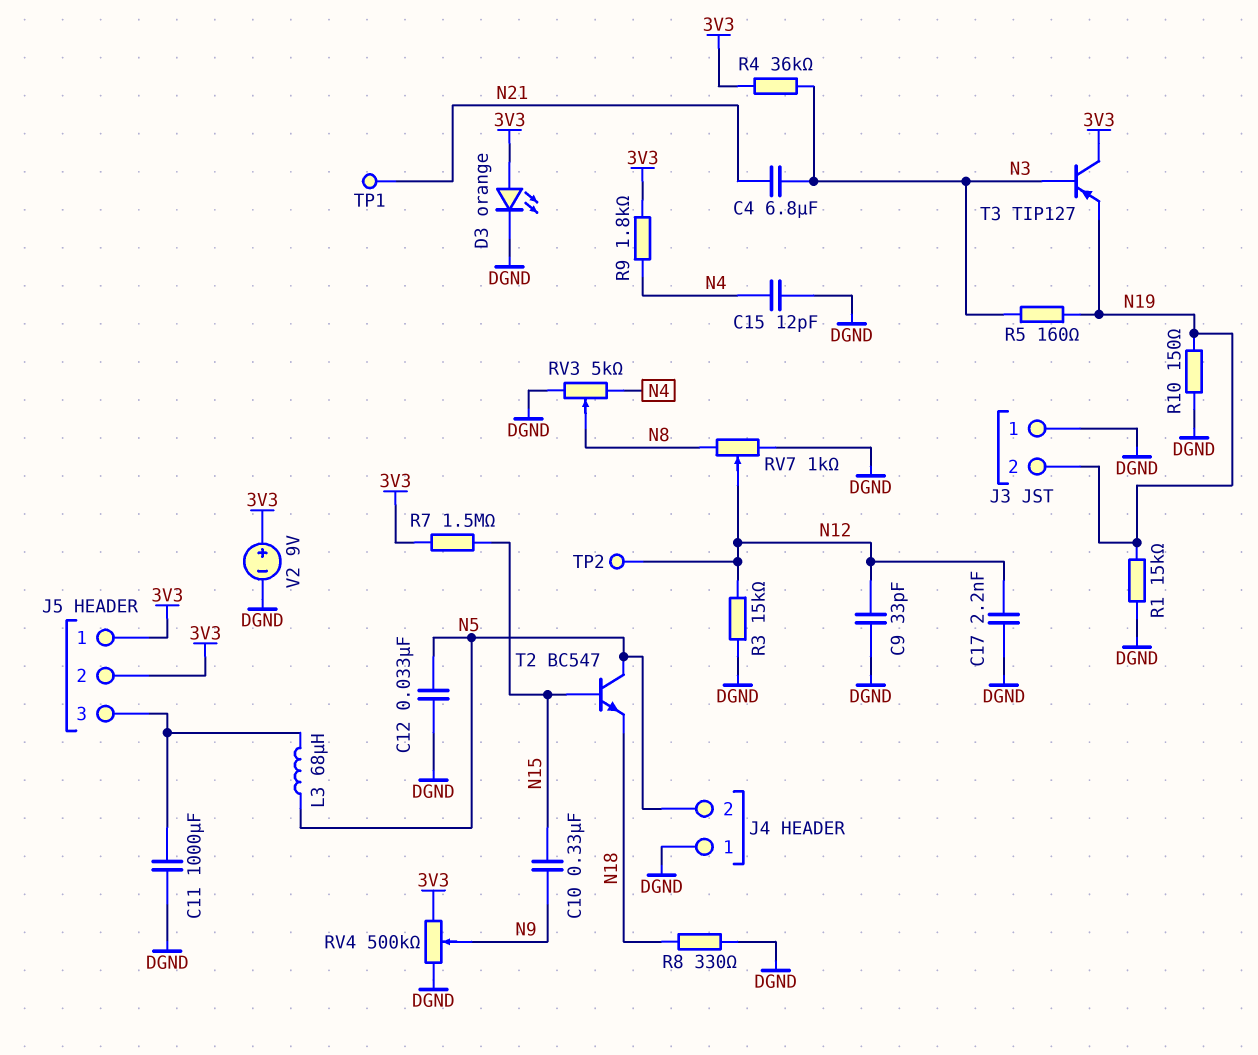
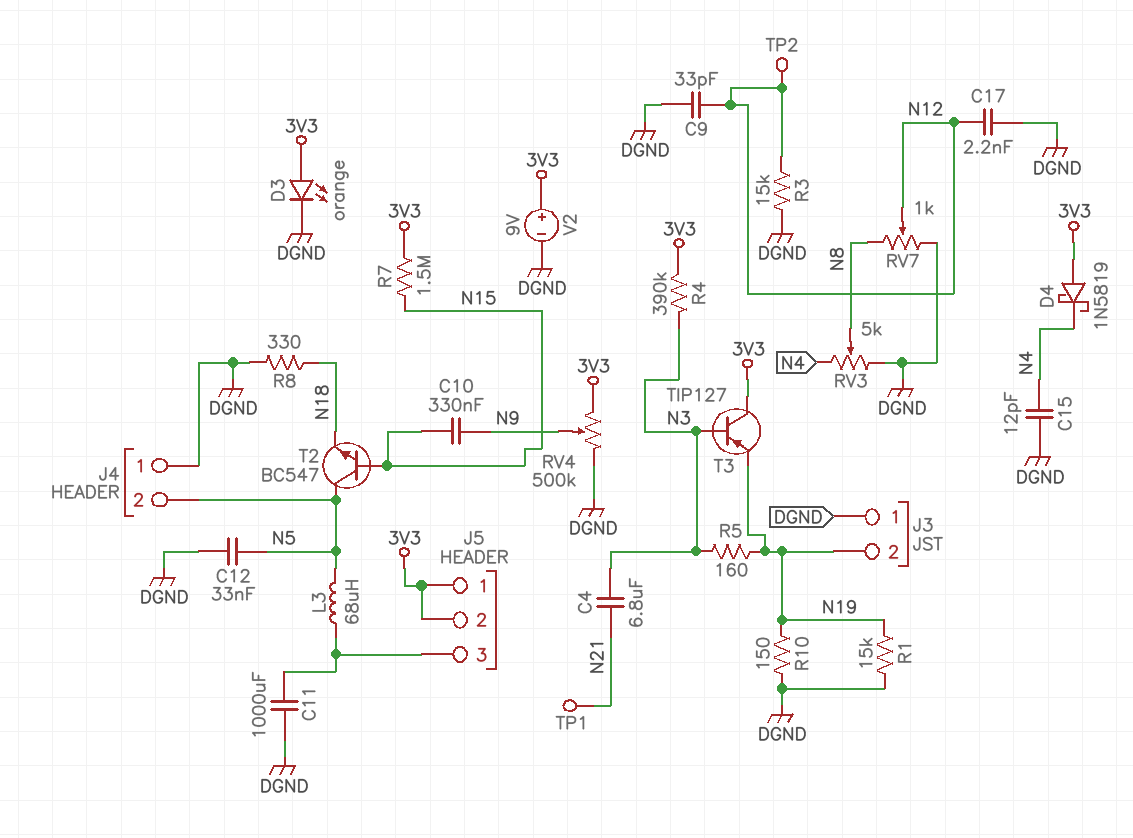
D4: none -> schottky 1N5819 (A 3V3, K N4)
R4: 36k (3V3, N3) -> 390k (3V3, N3)
R9: 1.8k (3V3, N4) -> none

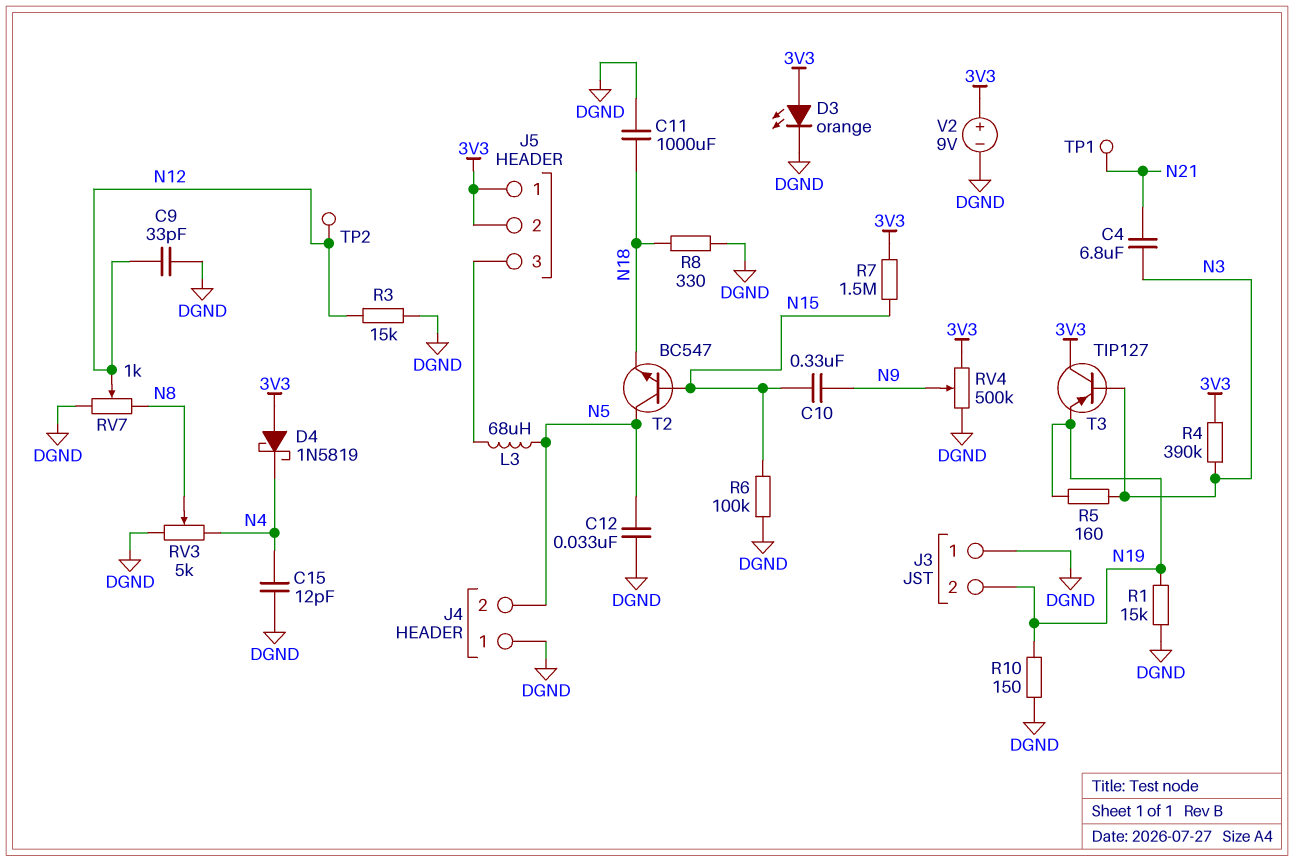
C11: 1000uF (DGND, J5/3) -> 1000uF (DGND, N18)
C17: 2.2nF (DGND, N12) -> none
R6: none -> 100k (DGND, N15)

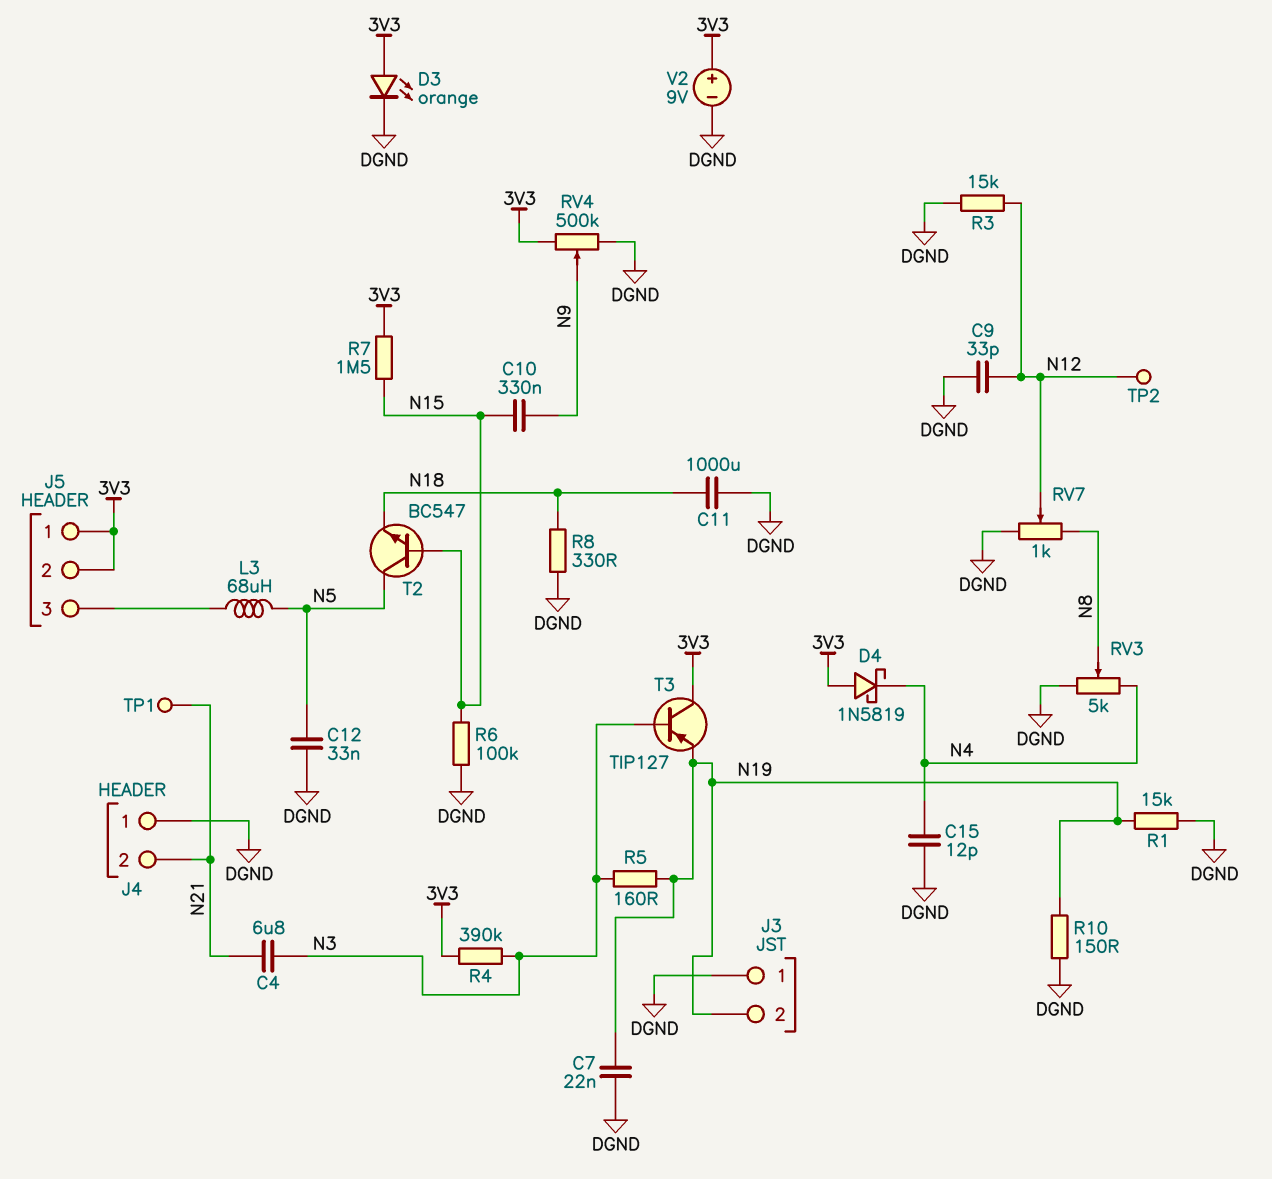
C7: none -> 22nF (DGND, N19)
J4 pin 2: N5 -> N21

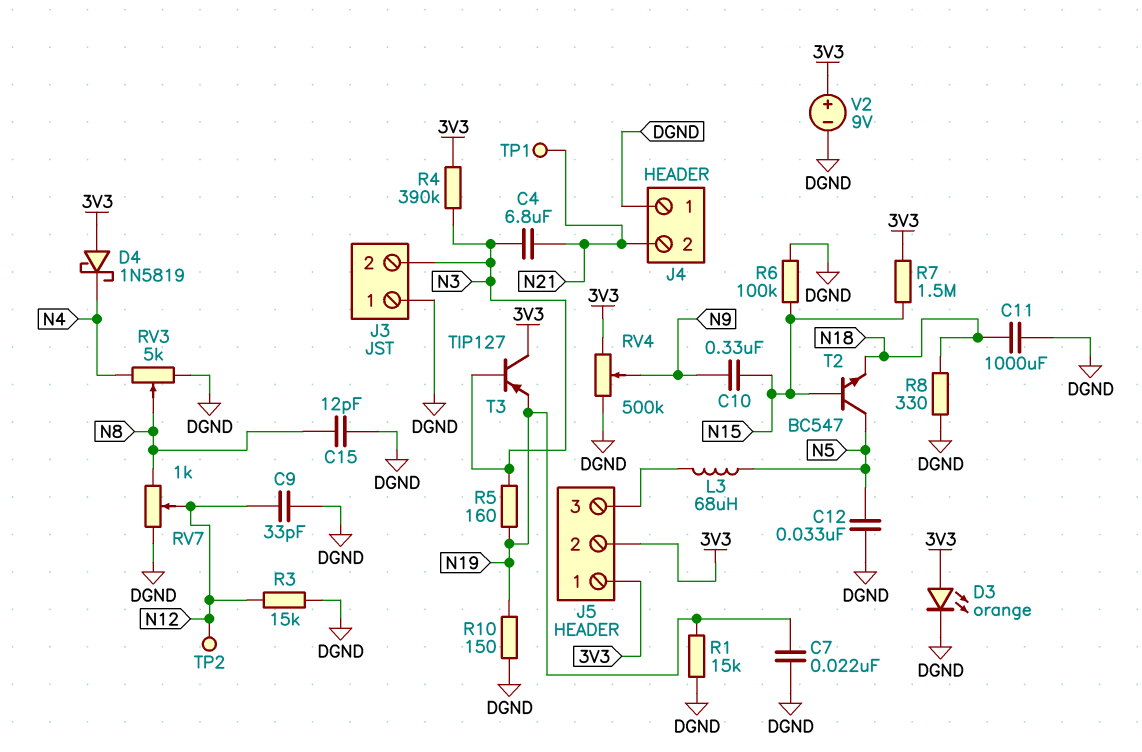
C15: 12pF (DGND, N4) -> 12pF (DGND, N8)
J3 pin 2: N19 -> N3

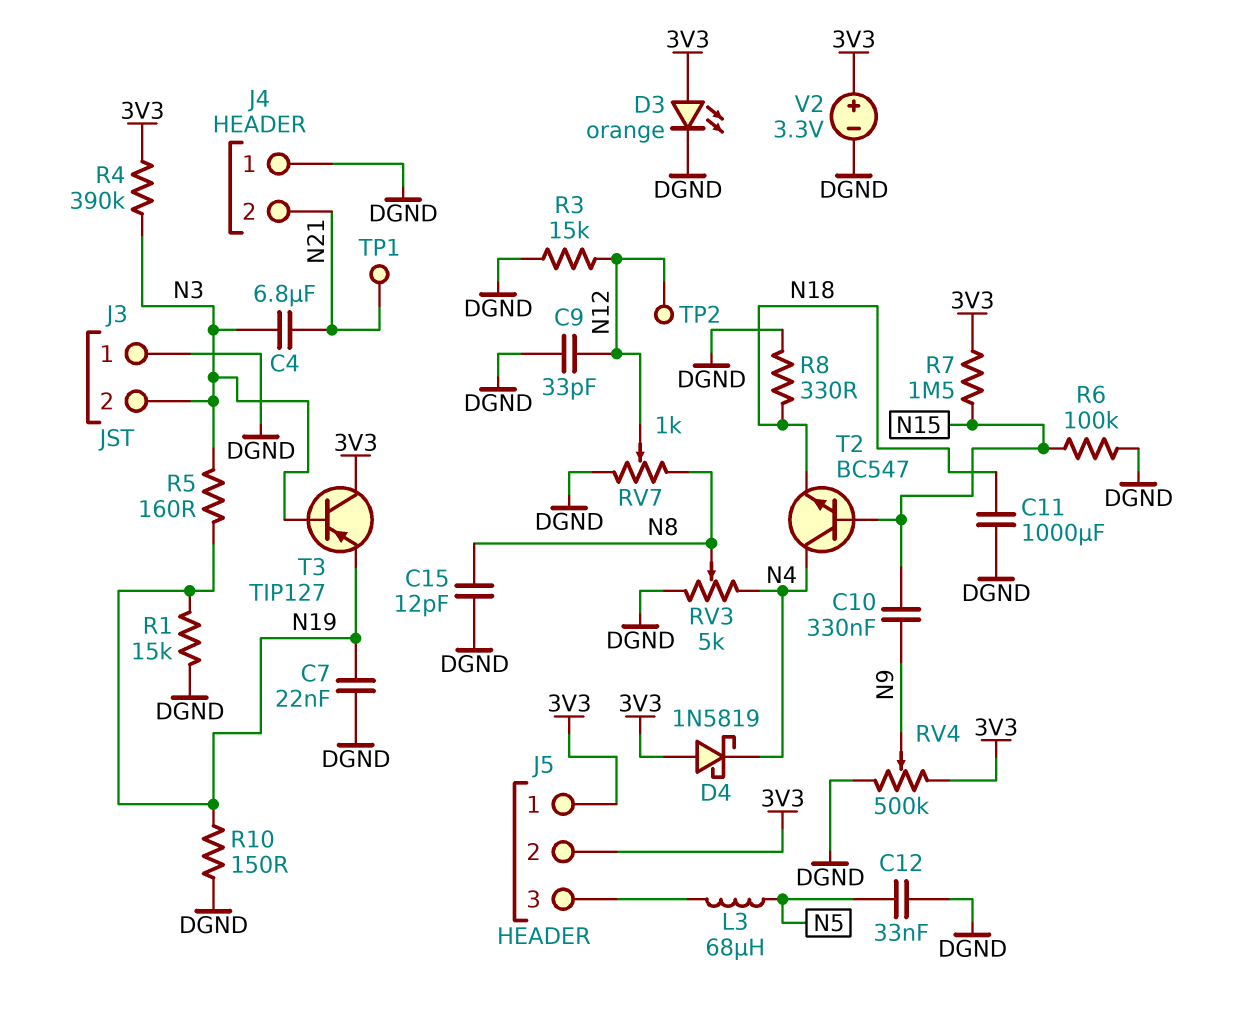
T2: NPN BC547 (B N15, C N5, E N18) -> NPN BC547 (B N15, C N4, E N18)
V2: 9V (plus 3V3, minus DGND) -> 3.3V (plus 3V3, minus DGND)

